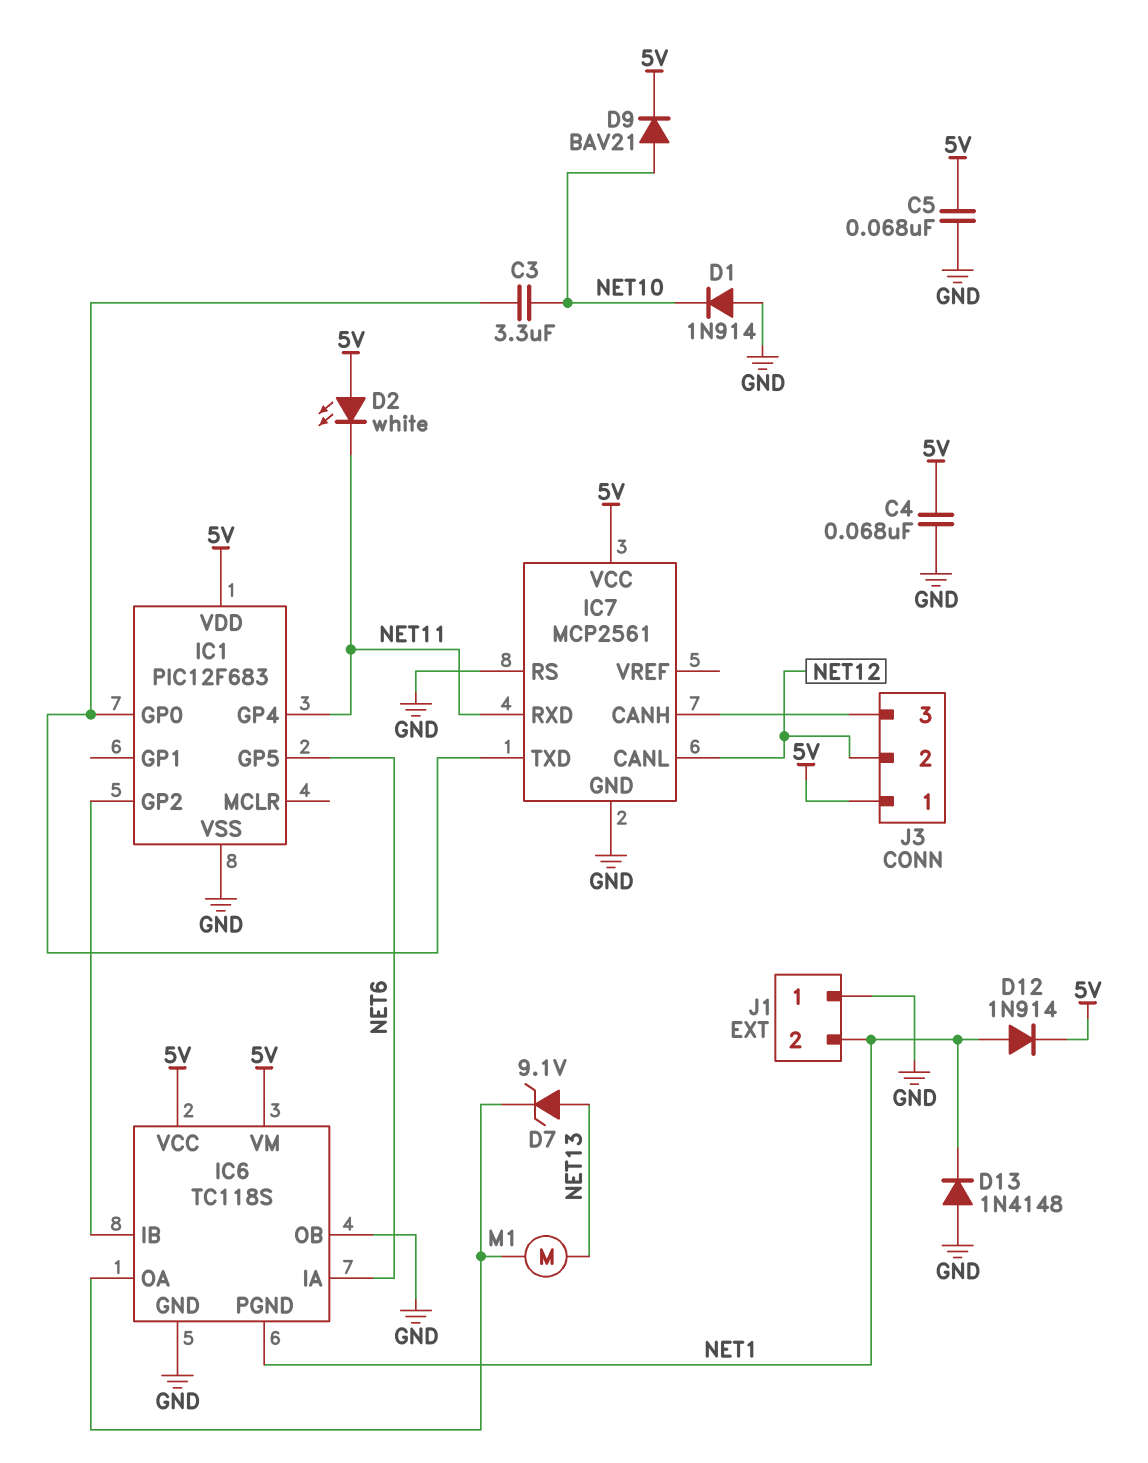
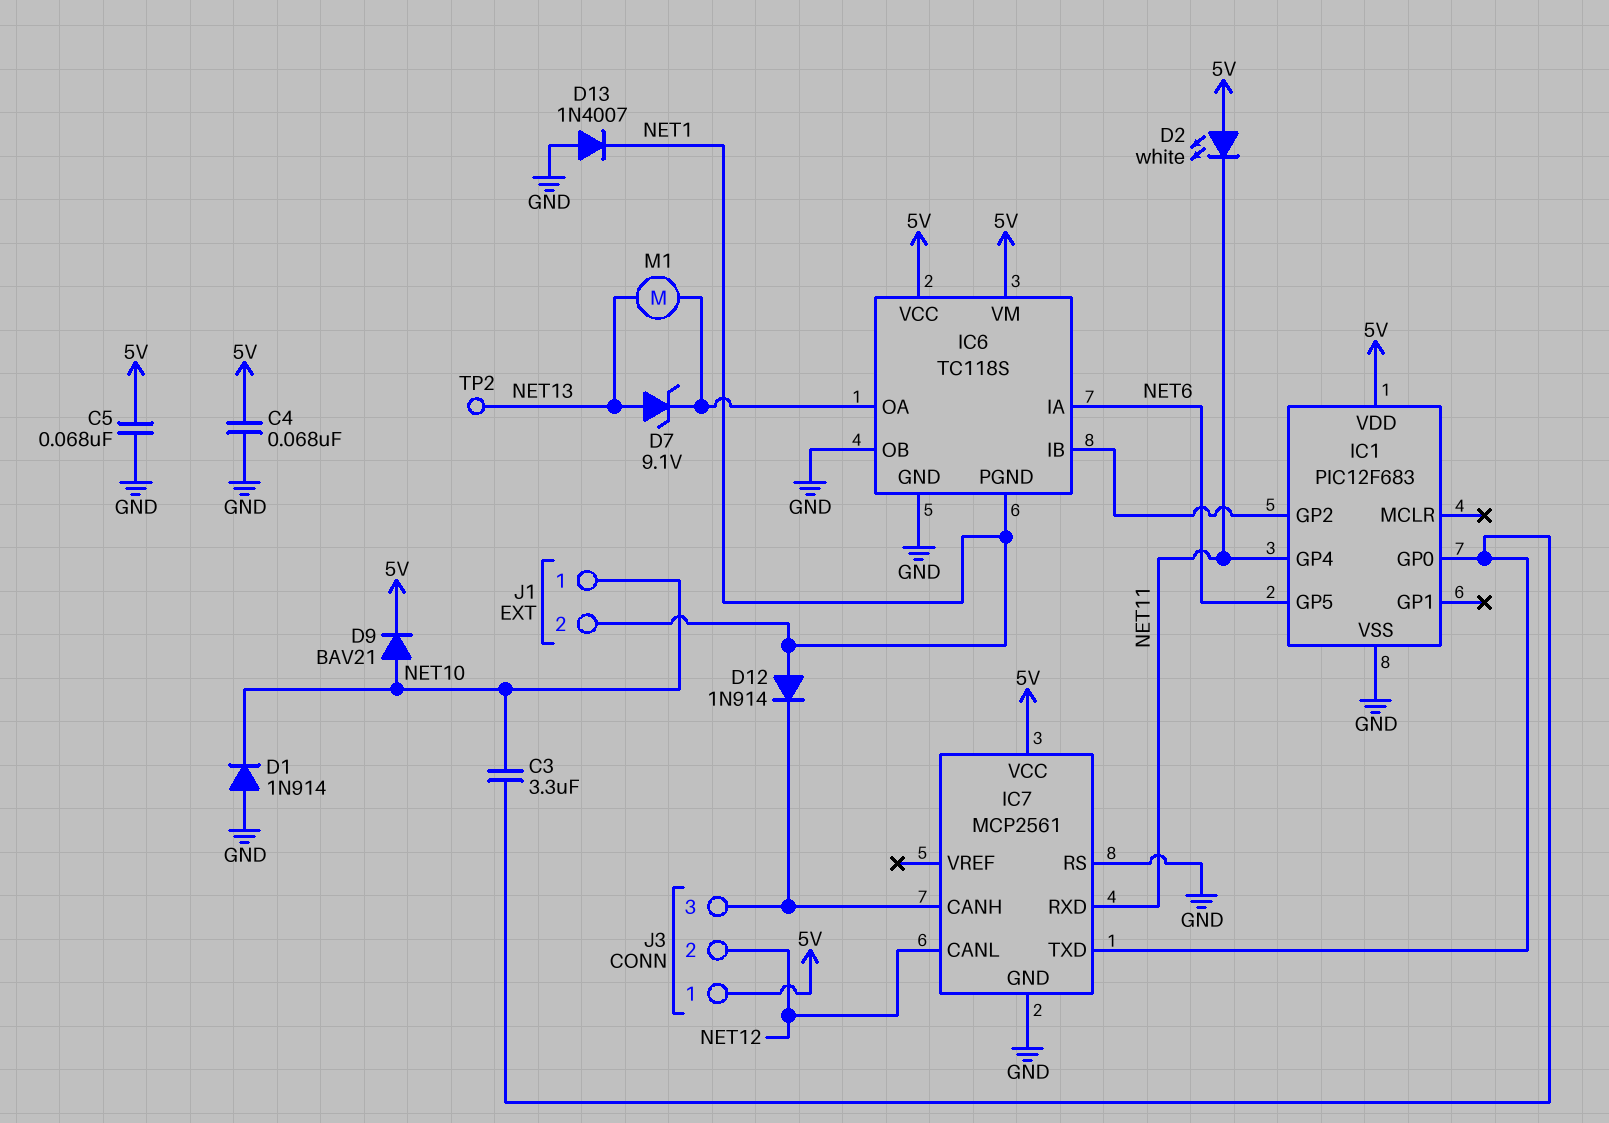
D12: diode 1N914 (A NET1, K 5V) -> diode 1N914 (A NET1, K IC7/CANH)
D13: diode 1N4148 (A GND, K NET1) -> diode 1N4007 (A GND, K NET1)
J1 pin 1: GND -> NET10
TP2: none -> test point (NET13)

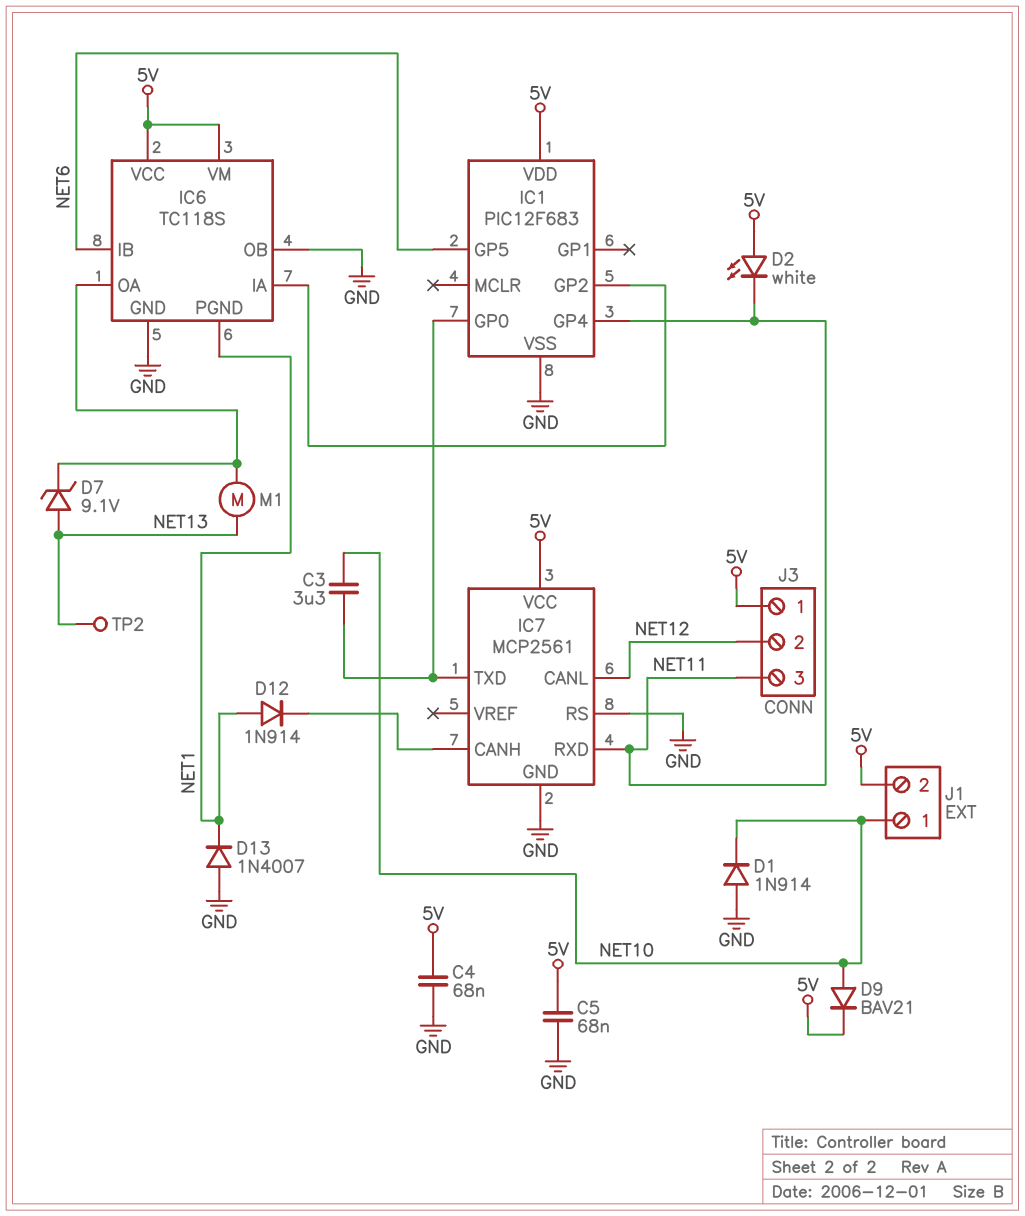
IC6 pin IA: NET6 -> IC1/GP2
IC6 pin IB: IC1/GP2 -> NET6
J1 pin 2: NET1 -> 5V
J3 pin 3: IC7/CANH -> NET11

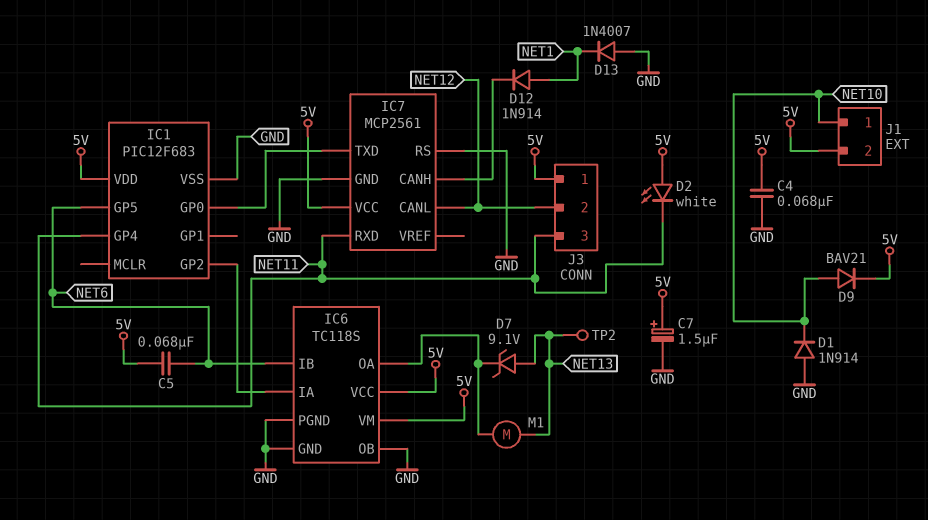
C3: 3.3uF (IC1/GP0, NET10) -> none
C5: 68nF (5V, GND) -> 68nF (5V, NET6)
C7: none -> 1.5uF (plus 5V, minus GND)
IC6 pin PGND: NET1 -> GND

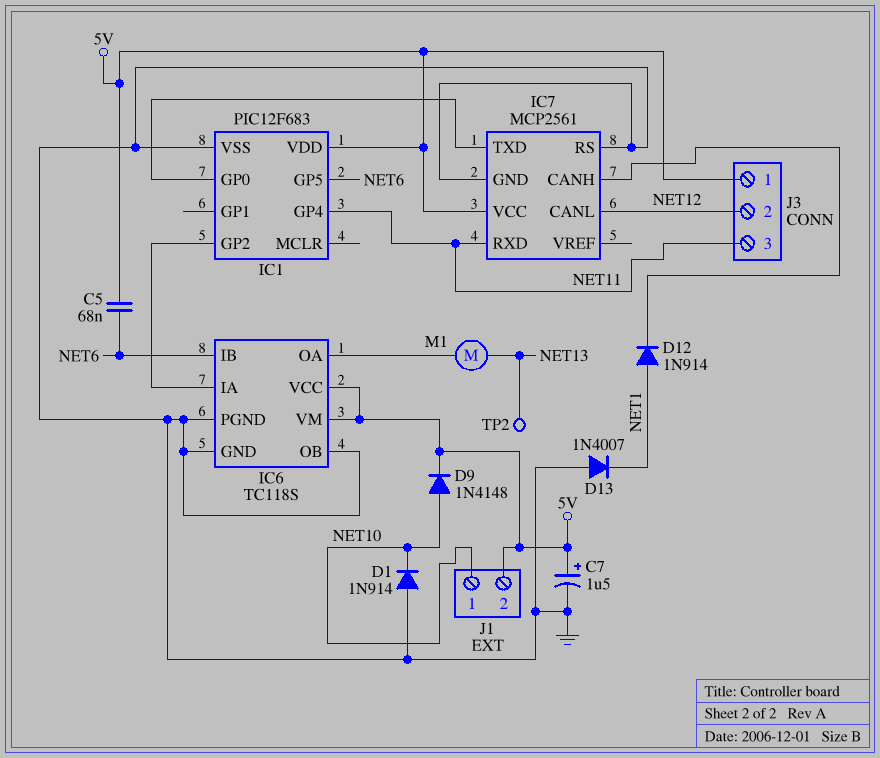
C4: 68nF (5V, GND) -> none
D2: LED white (A 5V, K NET11) -> none
D7: zener 9.1V (A NET13, K IC6/OA) -> none
D9: diode BAV21 (A NET10, K 5V) -> diode 1N4148 (A NET10, K 5V)

